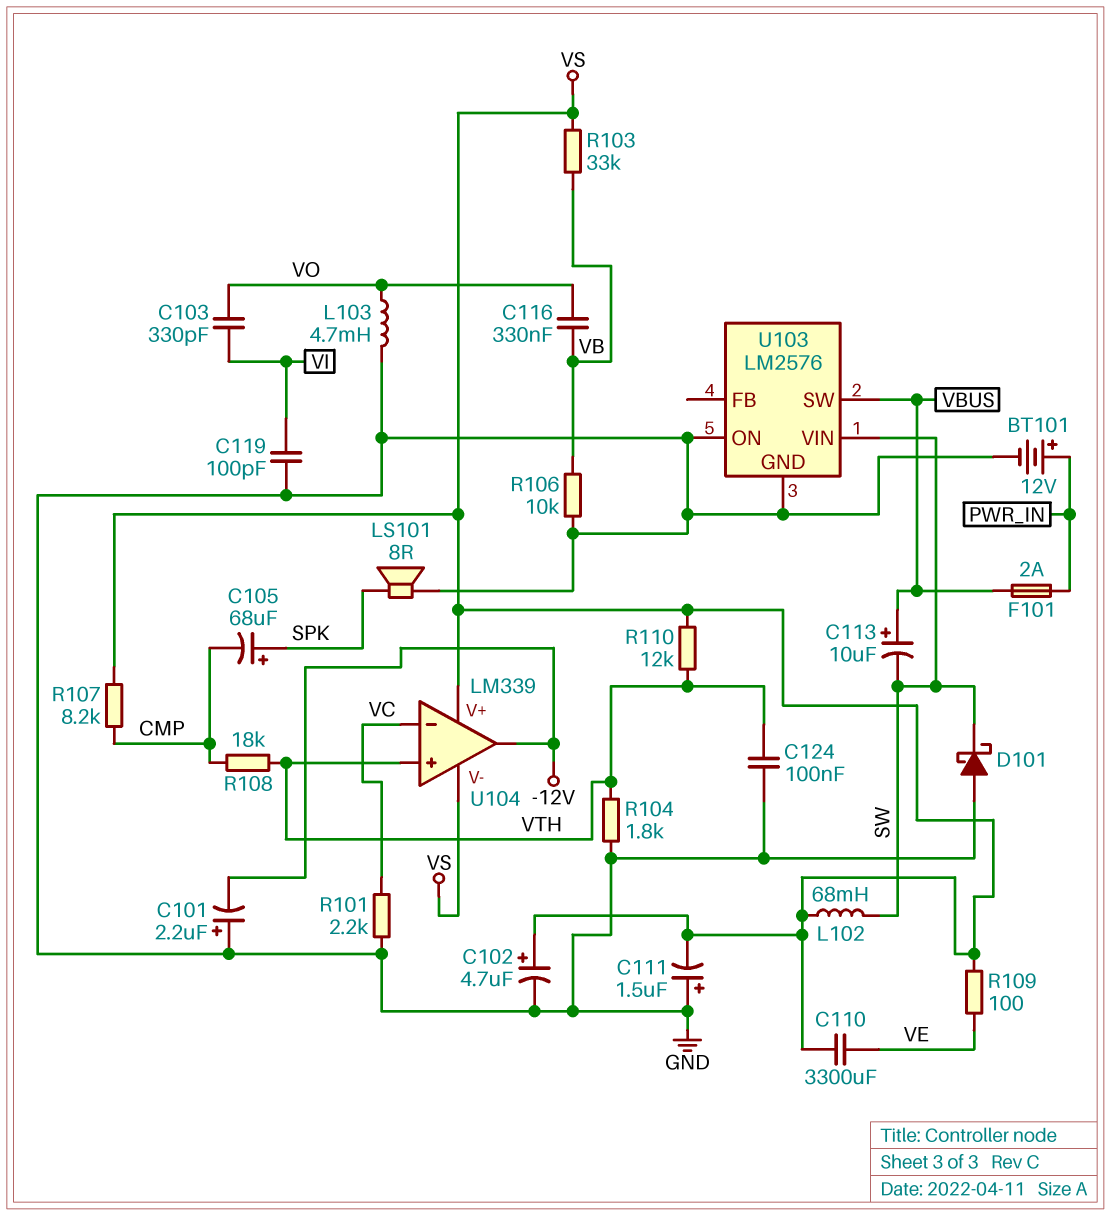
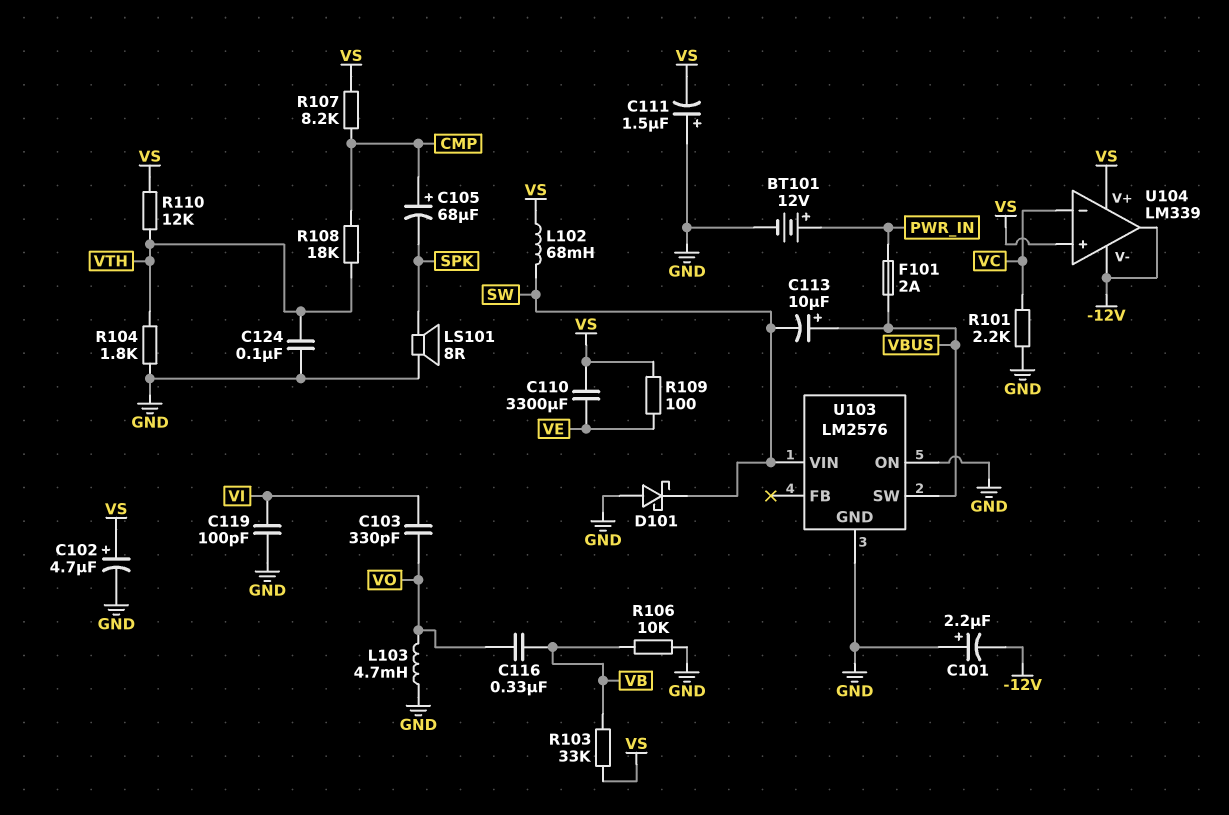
C105: 68uF (plus SPK, minus CMP) -> 68uF (plus CMP, minus SPK)
U104 pin V-: VS -> -12V
U104 pin in+: VTH -> VS

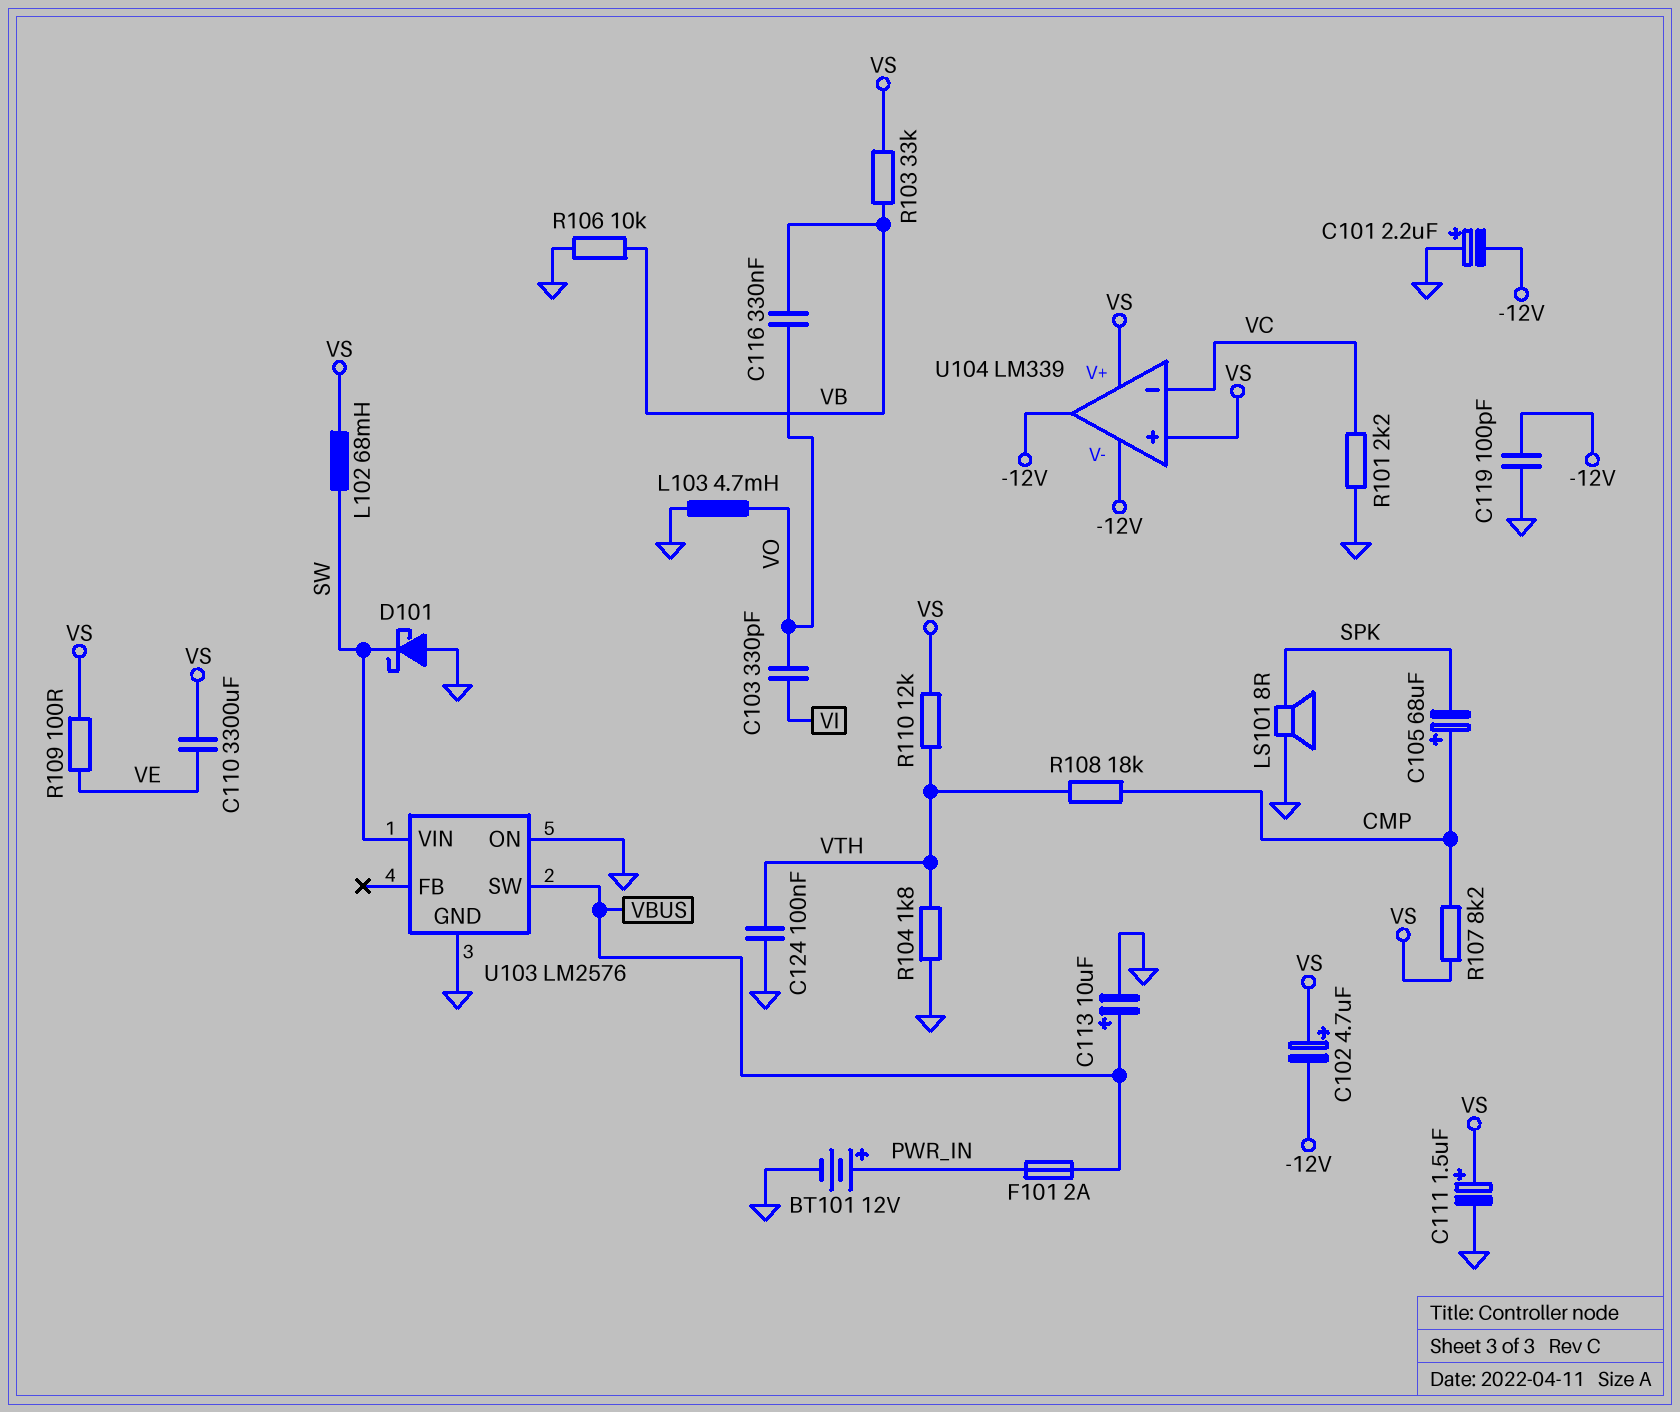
C102: 4.7uF (plus VS, minus GND) -> 4.7uF (plus VS, minus -12V)
C111: 1.5uF (plus GND, minus VS) -> 1.5uF (plus VS, minus GND)
C113: 10uF (plus VBUS, minus SW) -> 10uF (plus VBUS, minus GND)
C119: 100pF (GND, VI) -> 100pF (-12V, GND)

